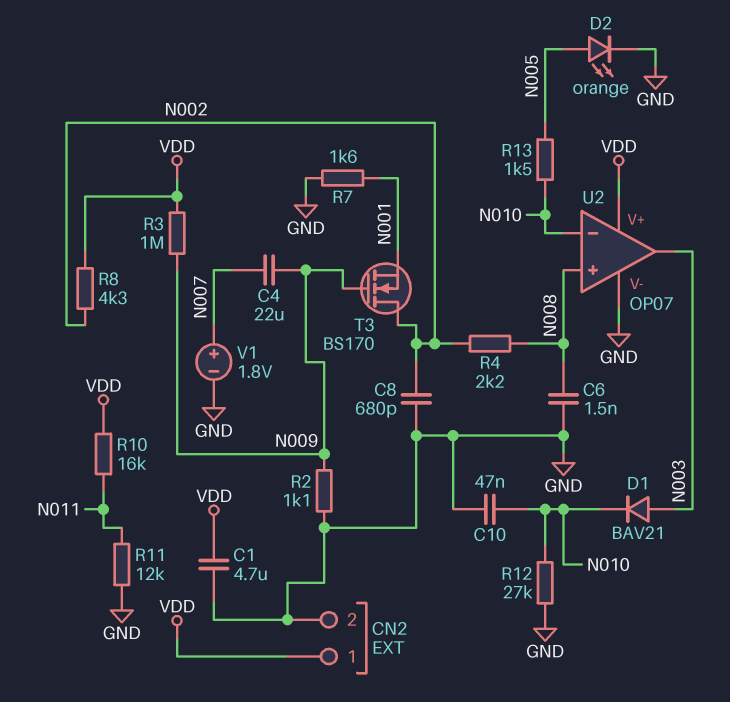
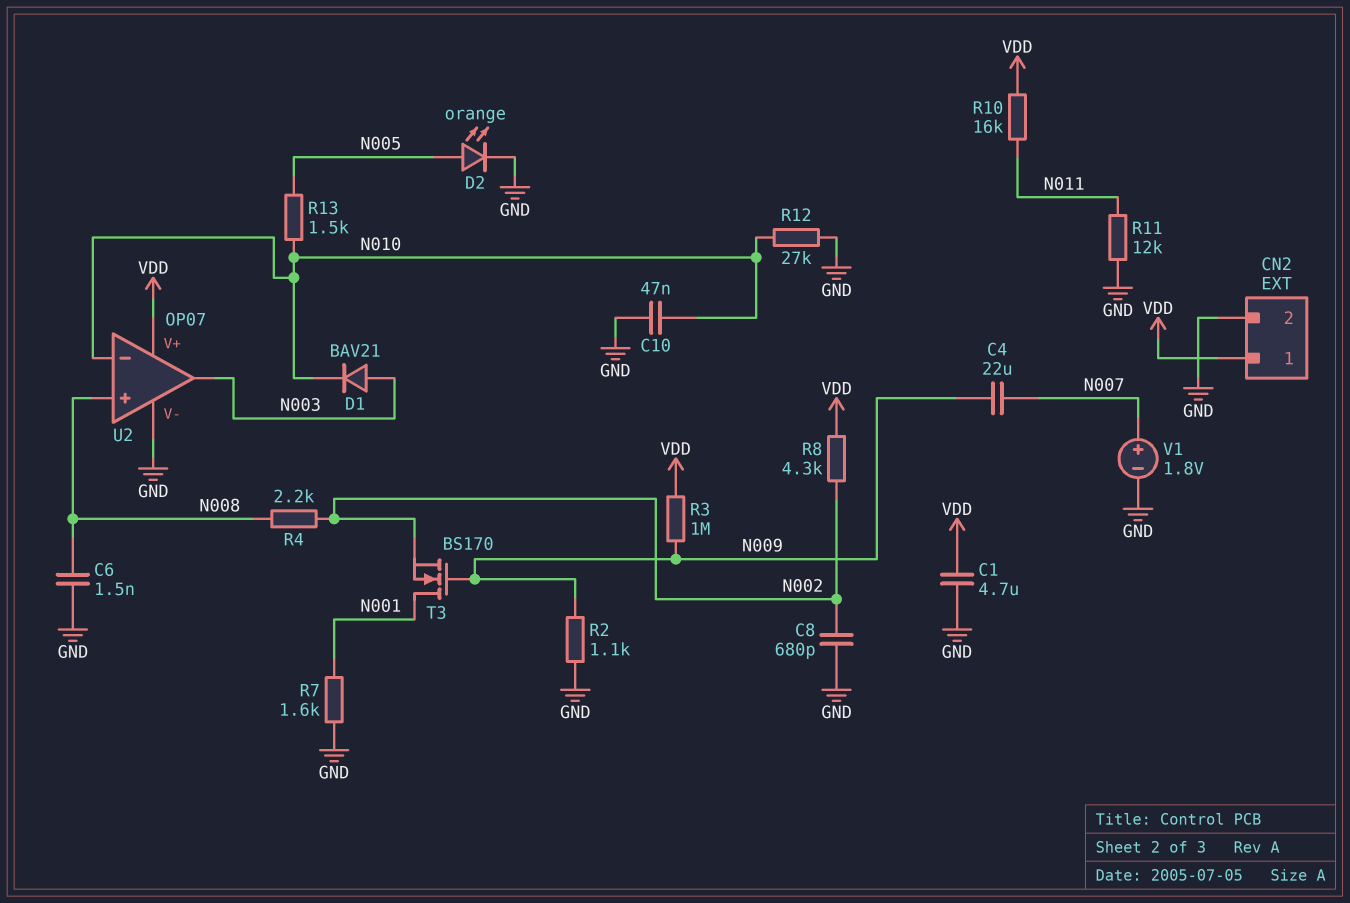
T3: NMOS BS170 (G N009, D N002, S N001) -> NMOS BS170 (G N009, D N001, S N002)

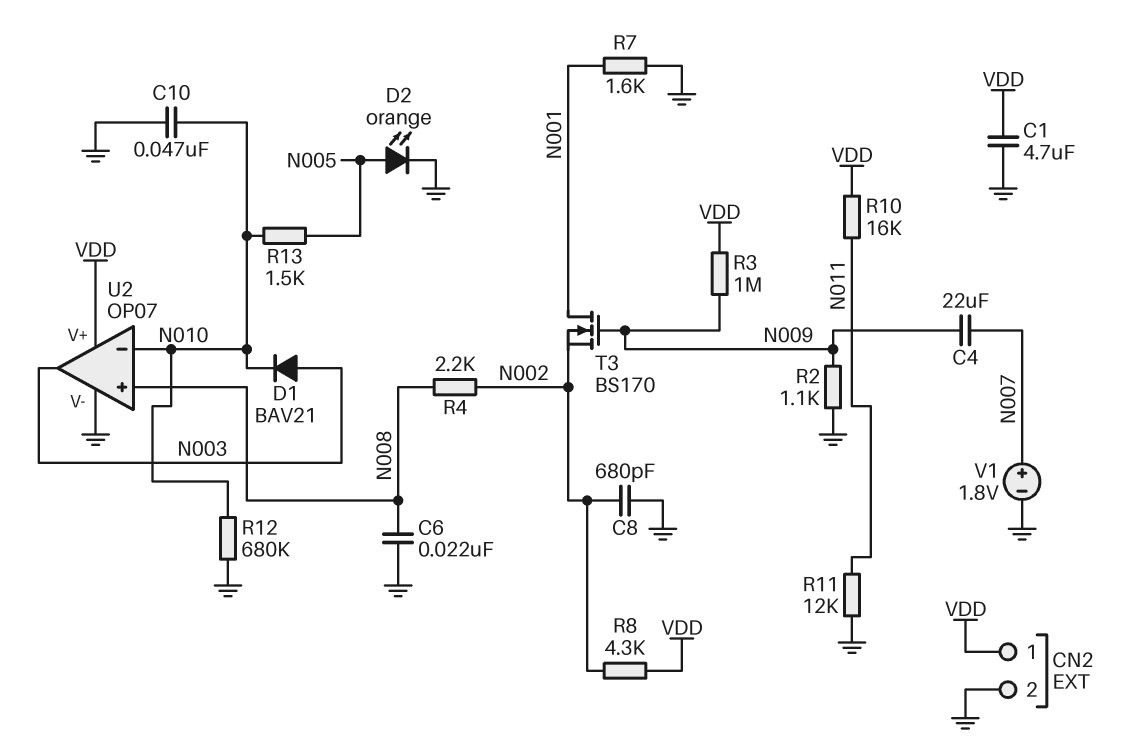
C6: 1.5nF (GND, N008) -> 22nF (GND, N008)
R12: 27k (GND, N010) -> 680k (GND, N010)

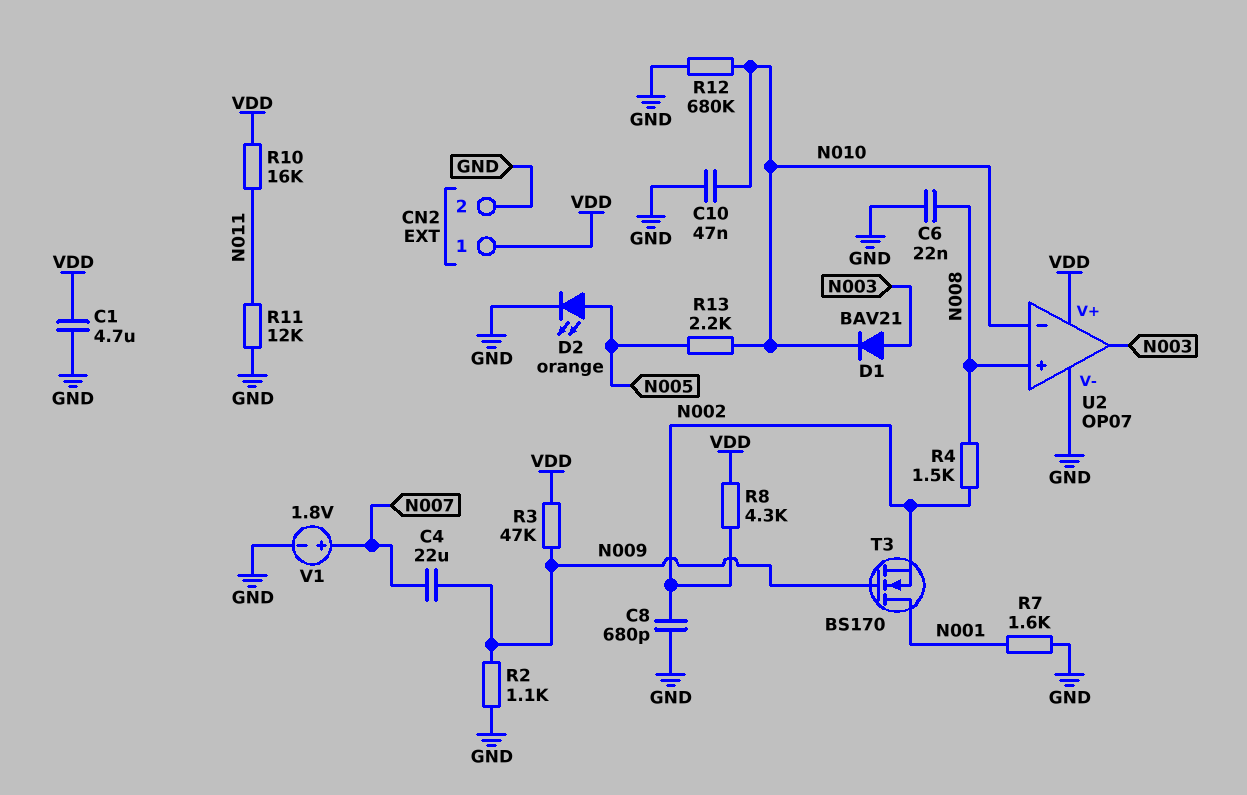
R3: 1M (N009, VDD) -> 47k (N009, VDD)
R4: 2.2k (N002, N008) -> 1.5k (N002, N008)
R13: 1.5k (N005, N010) -> 2.2k (N005, N010)

